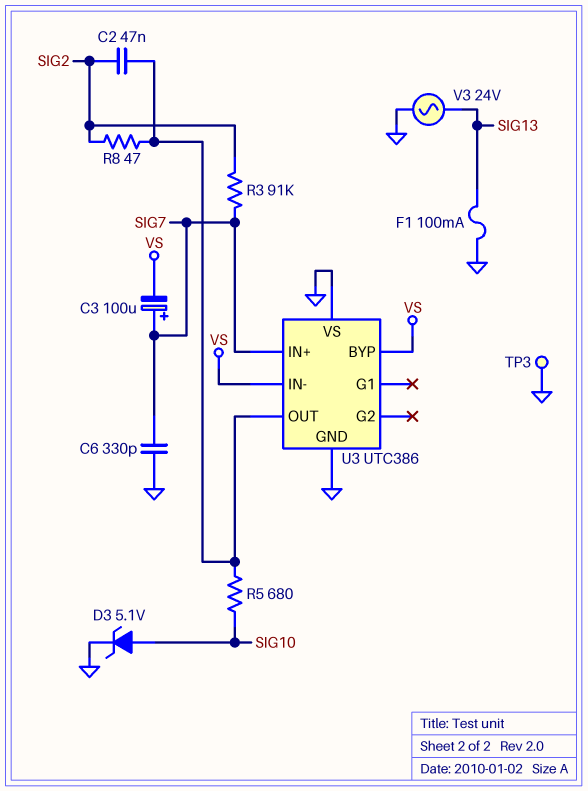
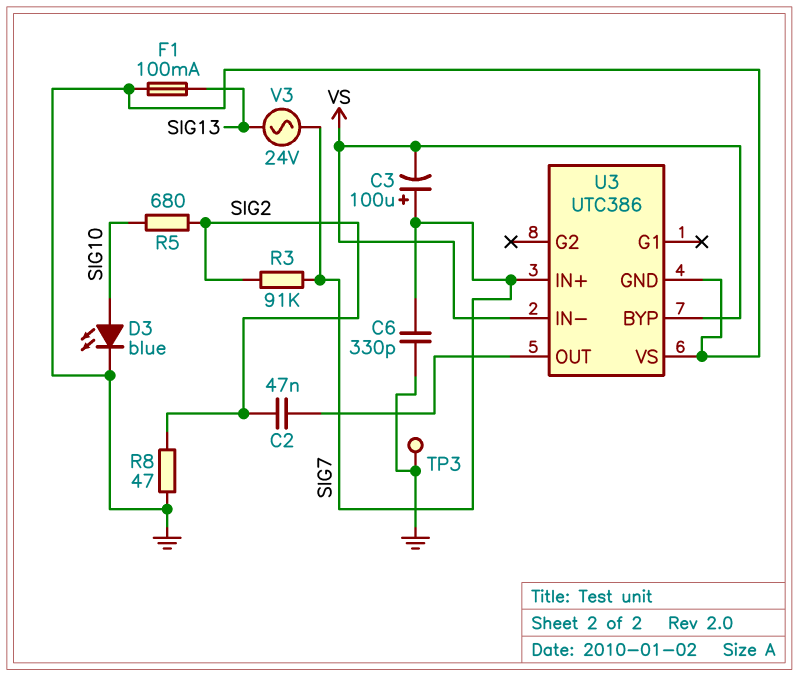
D3: zener 5.1V (A SIG10, K GND) -> LED blue (A SIG10, K GND)
R5: 680 (SIG10, U3/OUT) -> 680 (SIG2, SIG10)
R8: 47 (SIG2, U3/OUT) -> 47 (GND, SIG2)
V3: AC 24V (GND, SIG13) -> AC 24V (SIG7, SIG13)

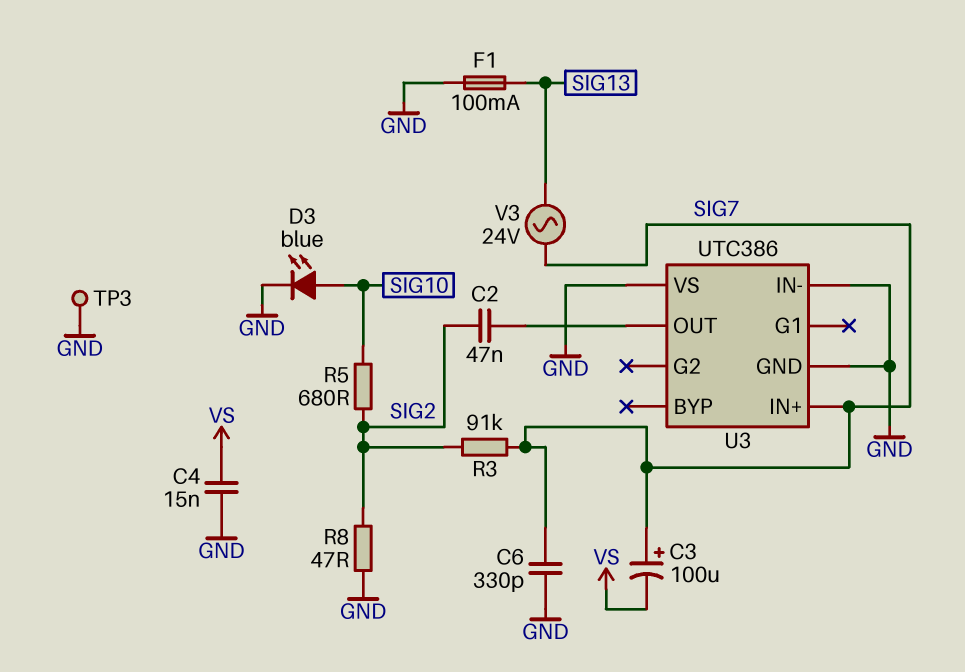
C4: none -> 15nF (GND, VS)
U3 pin BYP: VS -> none
U3 pin IN-: VS -> GND

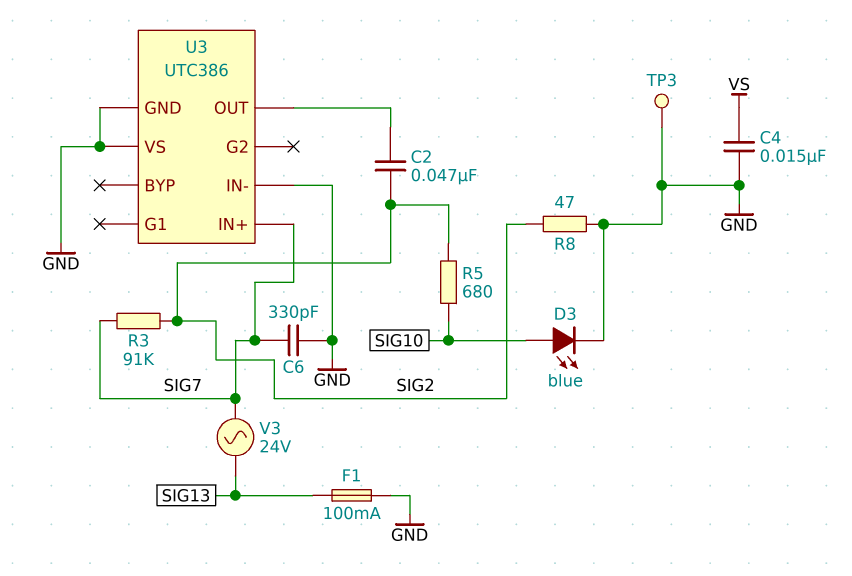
C3: 100uF (plus SIG7, minus VS) -> none

